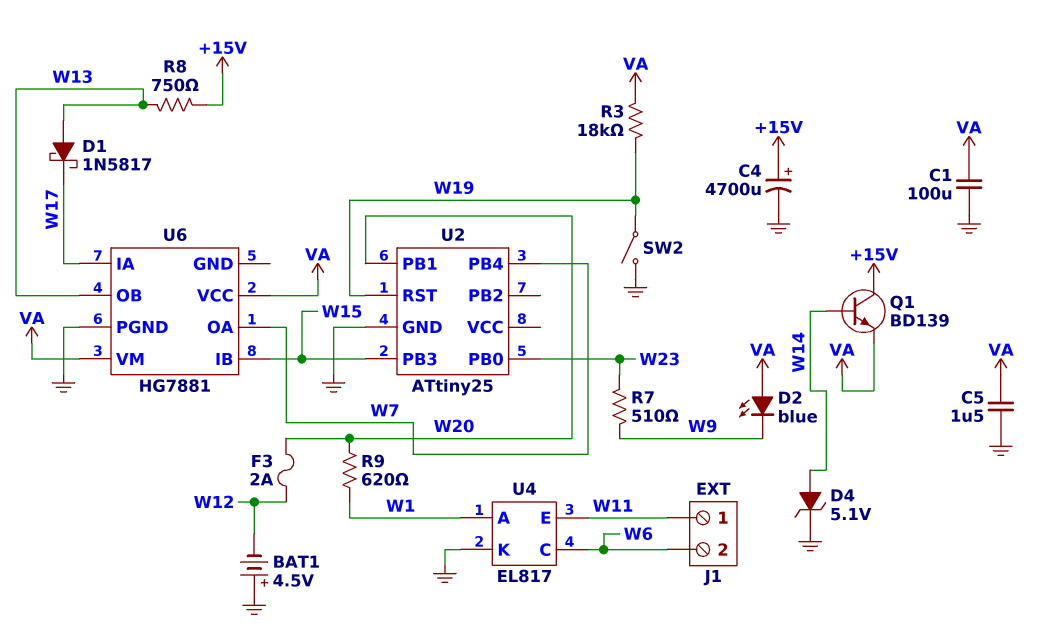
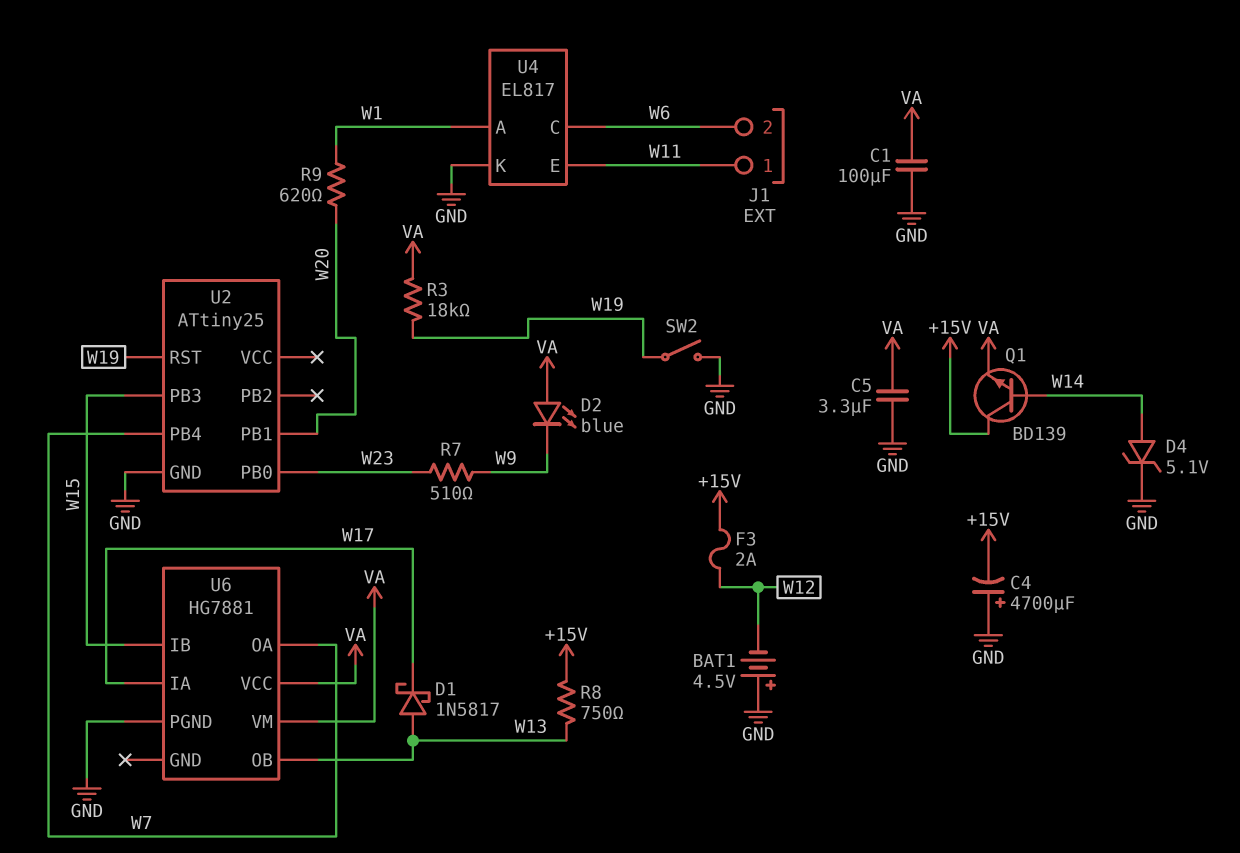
C4: 4700uF (plus +15V, minus GND) -> 4700uF (plus GND, minus +15V)
C5: 1.5uF (GND, VA) -> 3.3uF (GND, VA)
F3: 2A (W12, W20) -> 2A (+15V, W12)

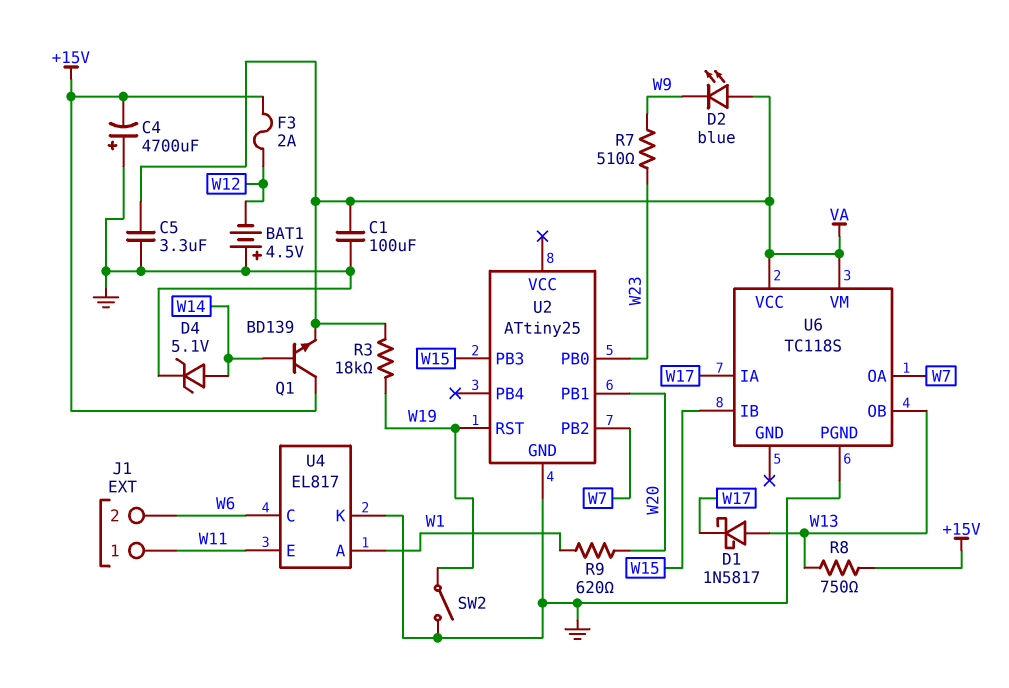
U2 pin PB2: none -> W7
U2 pin PB4: W7 -> none
U6: HG7881 -> TC118S

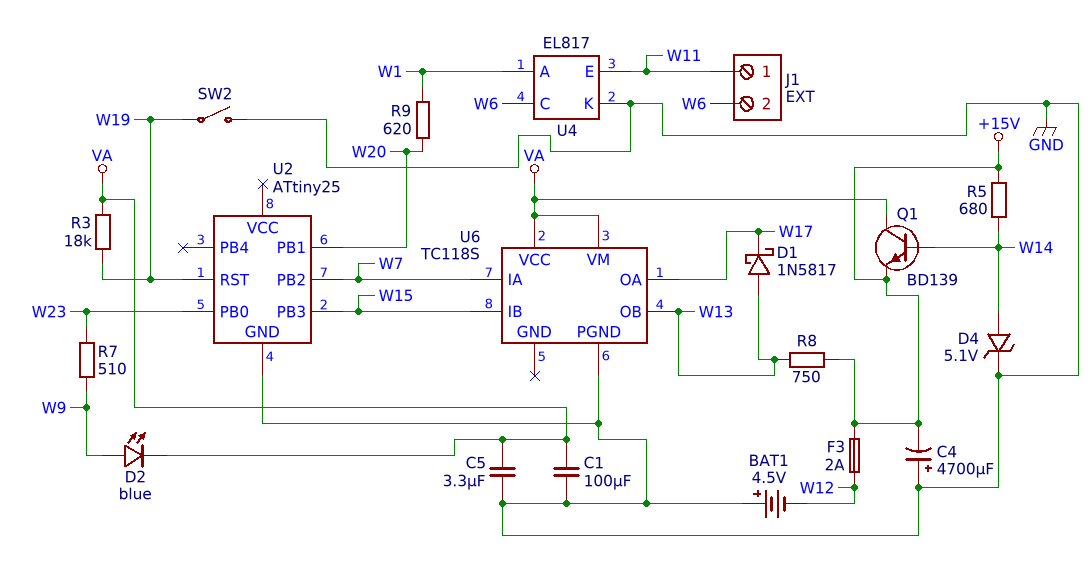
D2: LED blue (A VA, K W9) -> LED blue (A W9, K VA)
Q1: NPN BD139 (B W14, C +15V, E VA) -> NPN BD139 (B W14, C VA, E +15V)
R5: none -> 680 (+15V, W14)
U6 pin IA: W17 -> W7
U6 pin OA: W7 -> W17

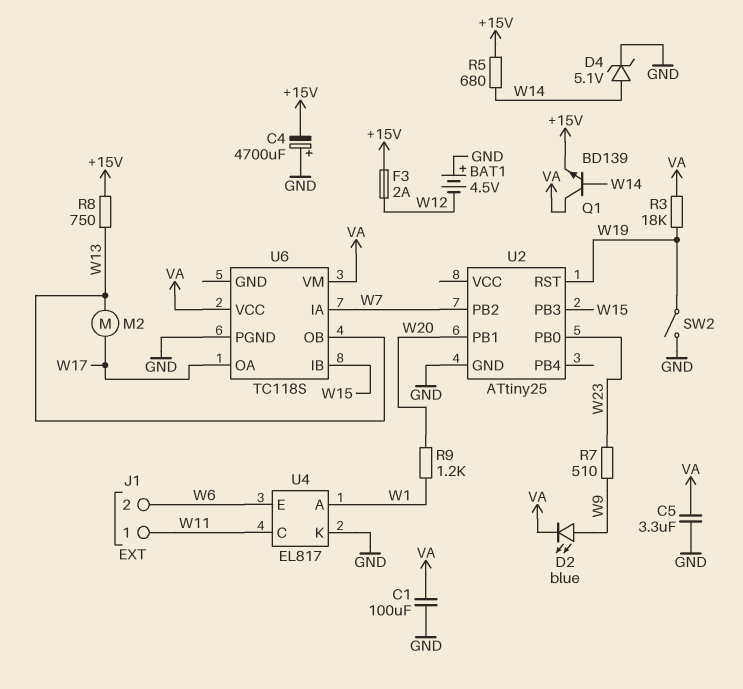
D1: schottky 1N5817 (A W13, K W17) -> none
M2: none -> motor (W13, W17)
R9: 620 (W1, W20) -> 1.2k (W1, W20)
U4 pin C: W6 -> W11
U4 pin E: W11 -> W6

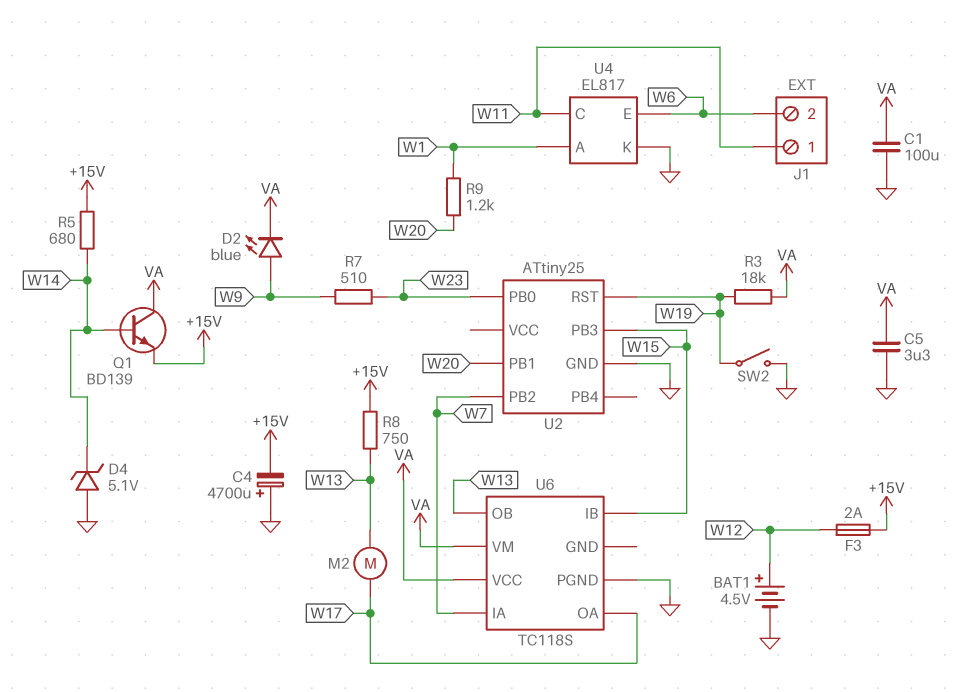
BAT1: 4.5V (plus GND, minus W12) -> 4.5V (plus W12, minus GND)
D4: zener 5.1V (A W14, K GND) -> zener 5.1V (A GND, K W14)

